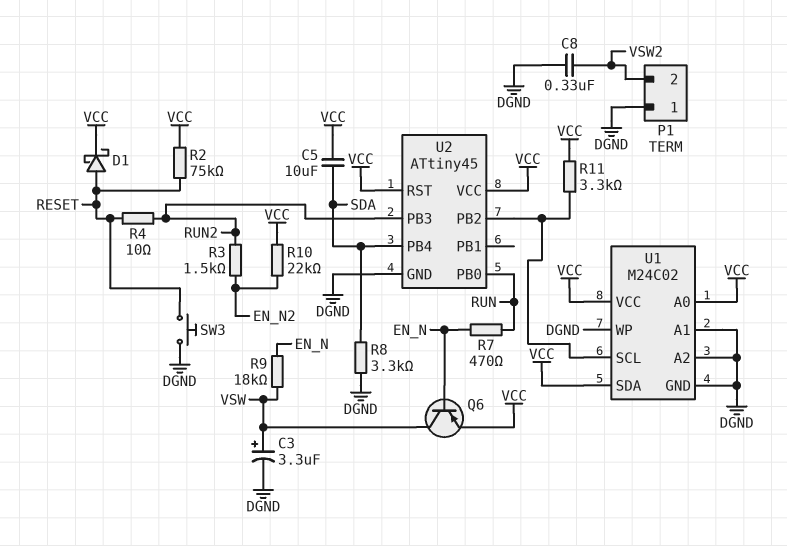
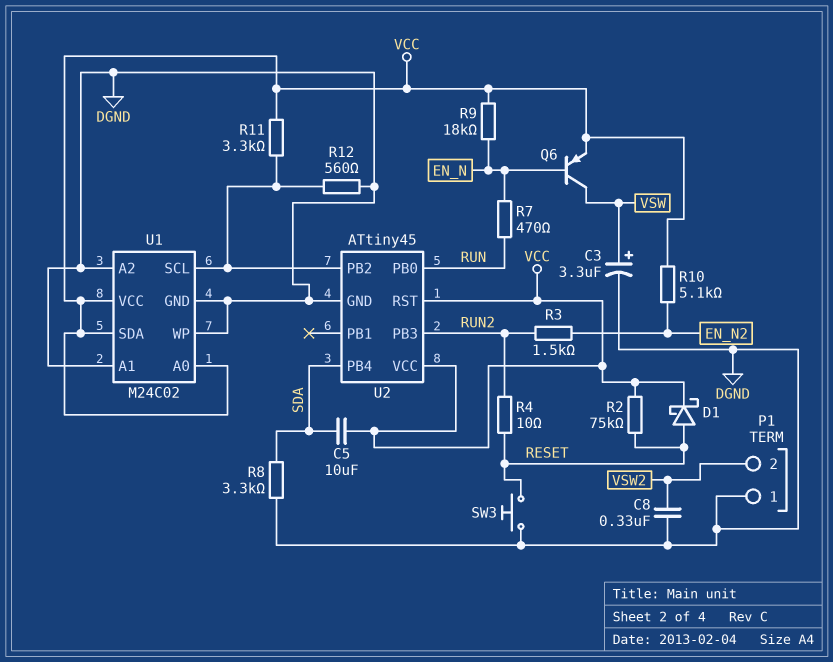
R9: 18k (EN_N, VSW) -> 18k (EN_N, VCC)
R10: 22k (EN_N2, VCC) -> 5.1k (EN_N2, VCC)
R12: none -> 560 (DGND, U1/SCL)

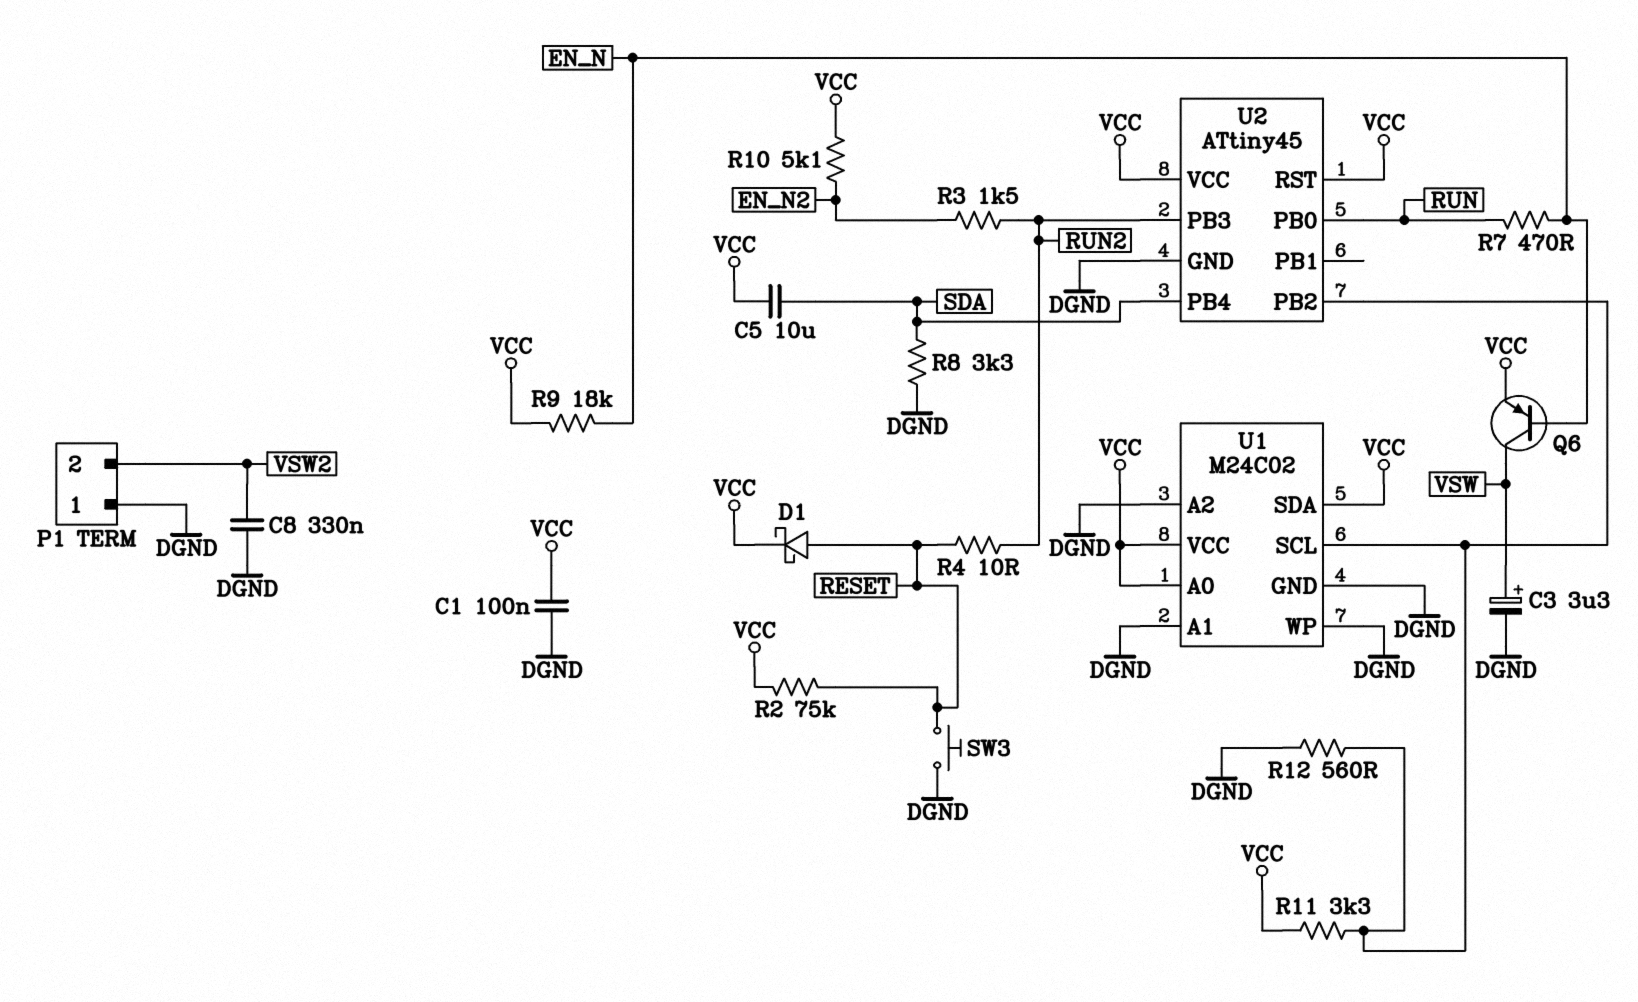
C1: none -> 100nF (DGND, VCC)

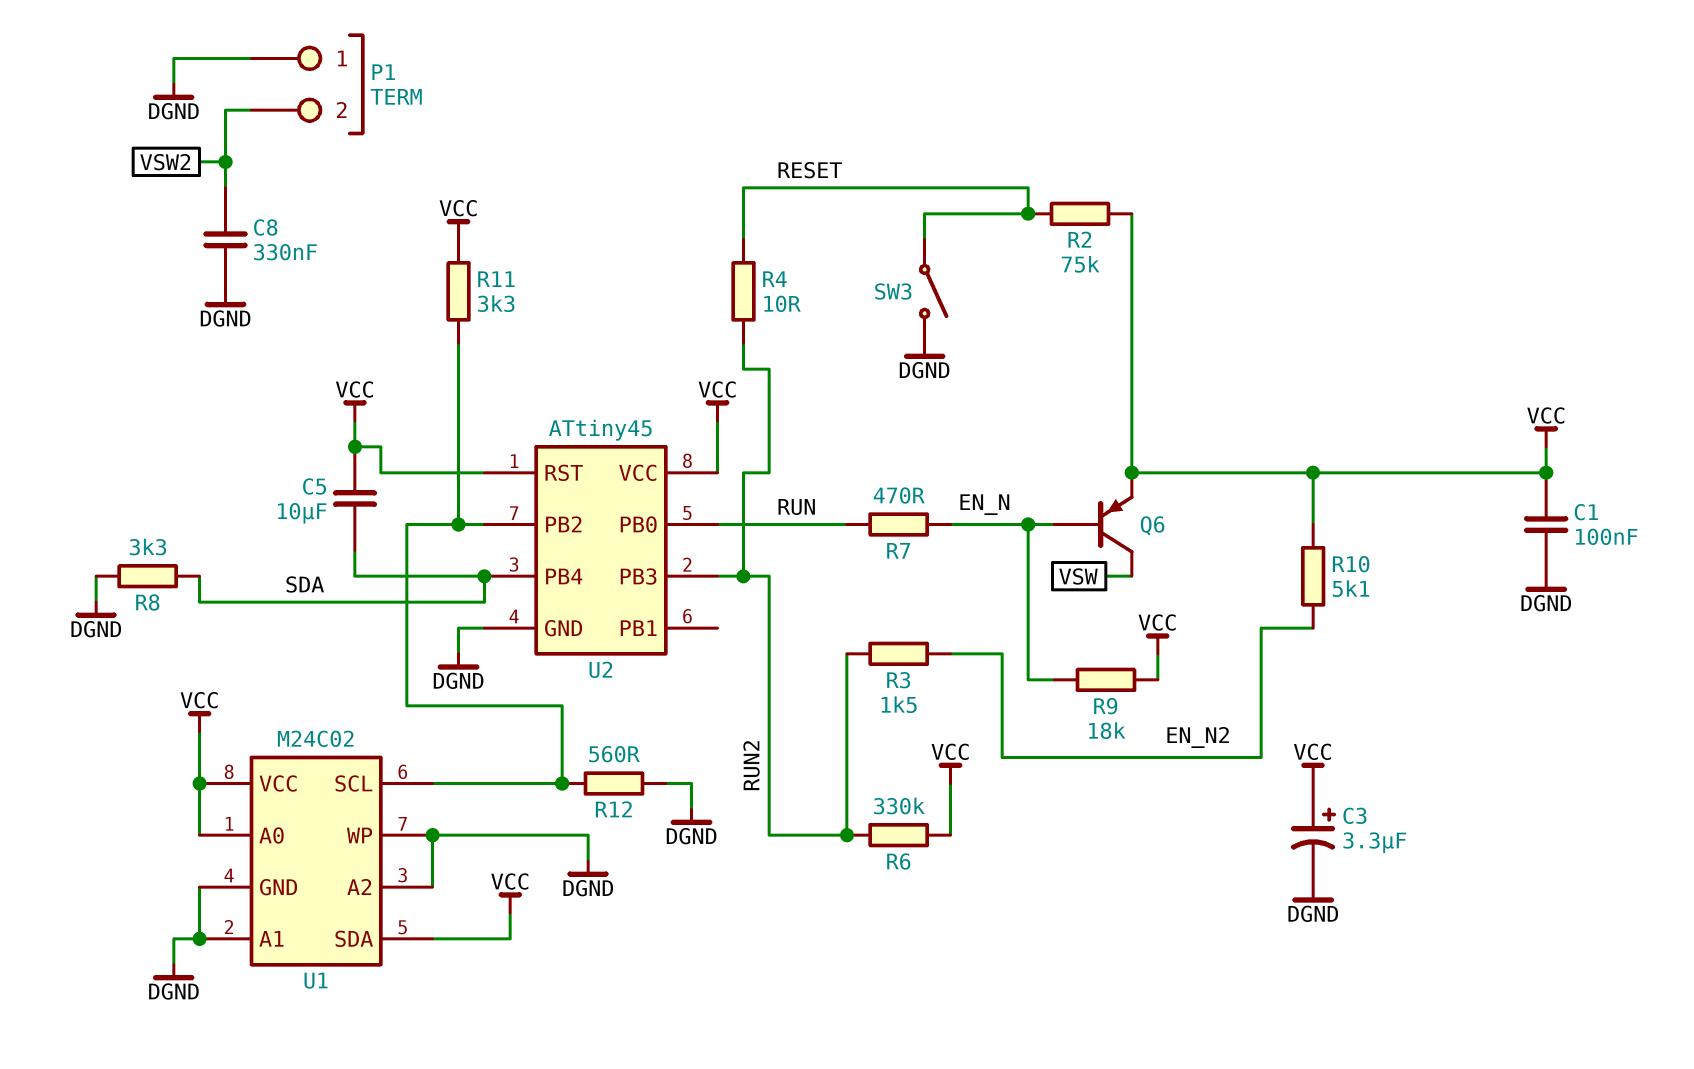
C3: 3.3uF (plus VSW, minus DGND) -> 3.3uF (plus VCC, minus DGND)
D1: schottky (A RESET, K VCC) -> none
R6: none -> 330k (RUN2, VCC)
SW3: button (DGND, RESET) -> switch (DGND, RESET)

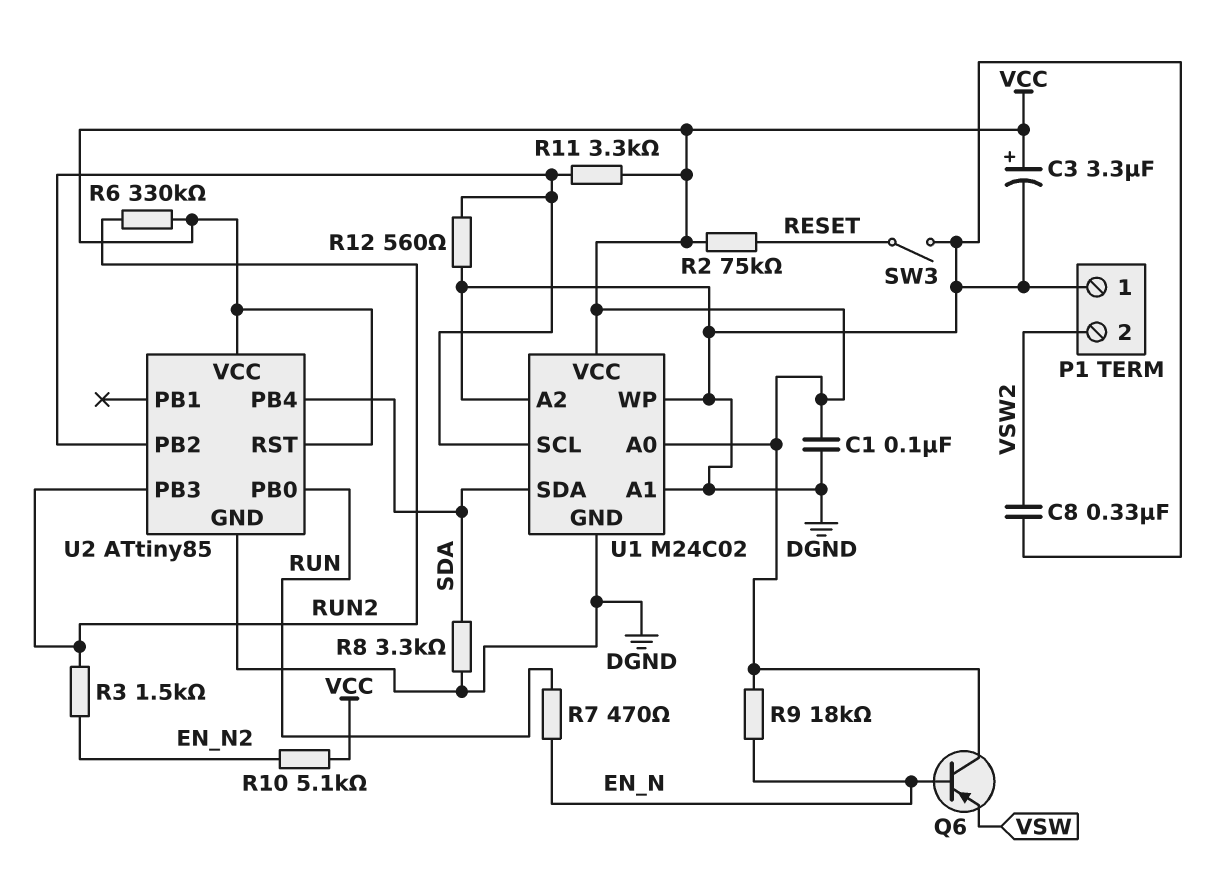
C5: 10uF (SDA, VCC) -> none
Q6: PNP (B EN_N, C VSW, E VCC) -> PNP (B EN_N, C VCC, E VSW)
R4: 10 (RESET, RUN2) -> none
U1 pin SDA: VCC -> SDA
U2: ATtiny45 -> ATtiny85

